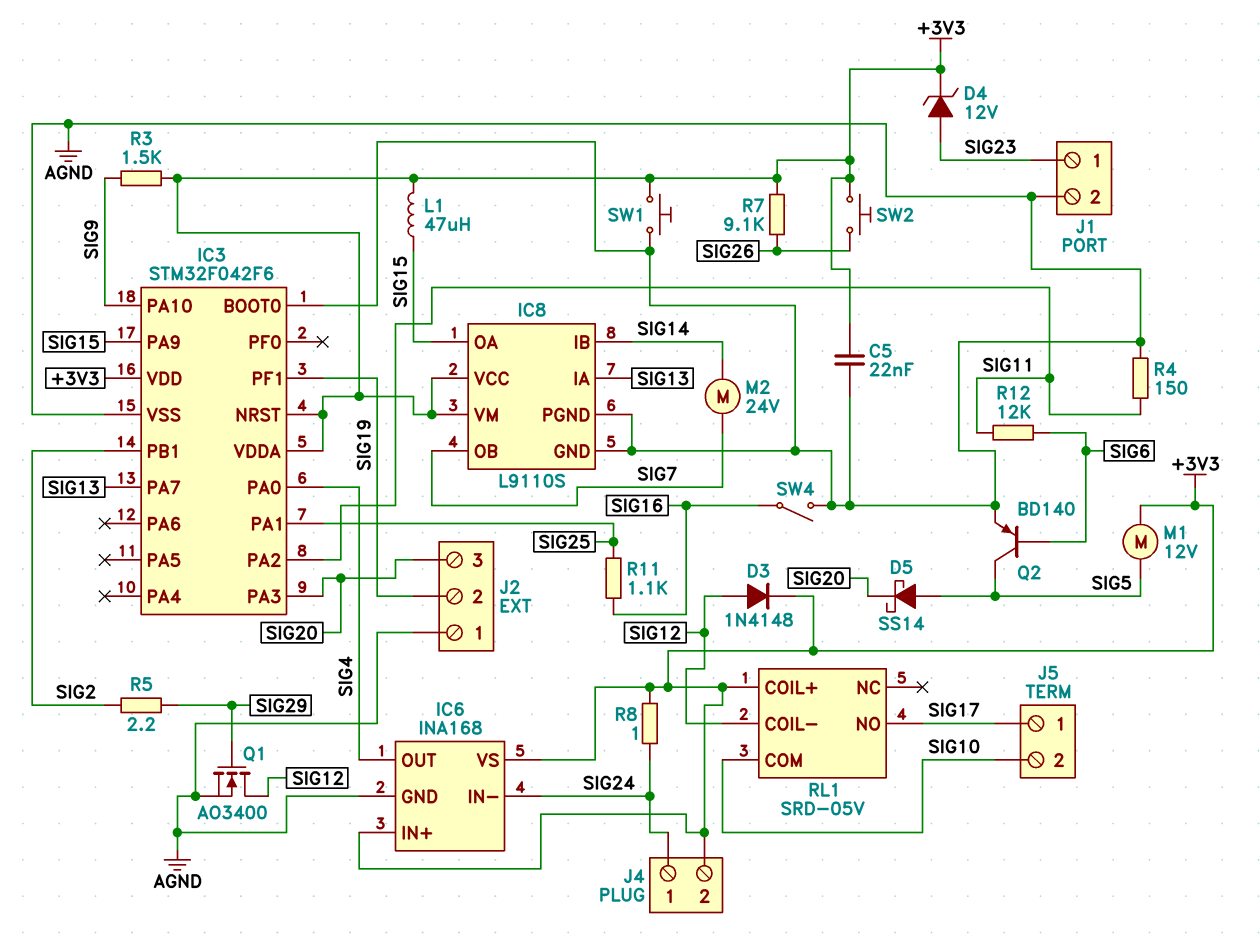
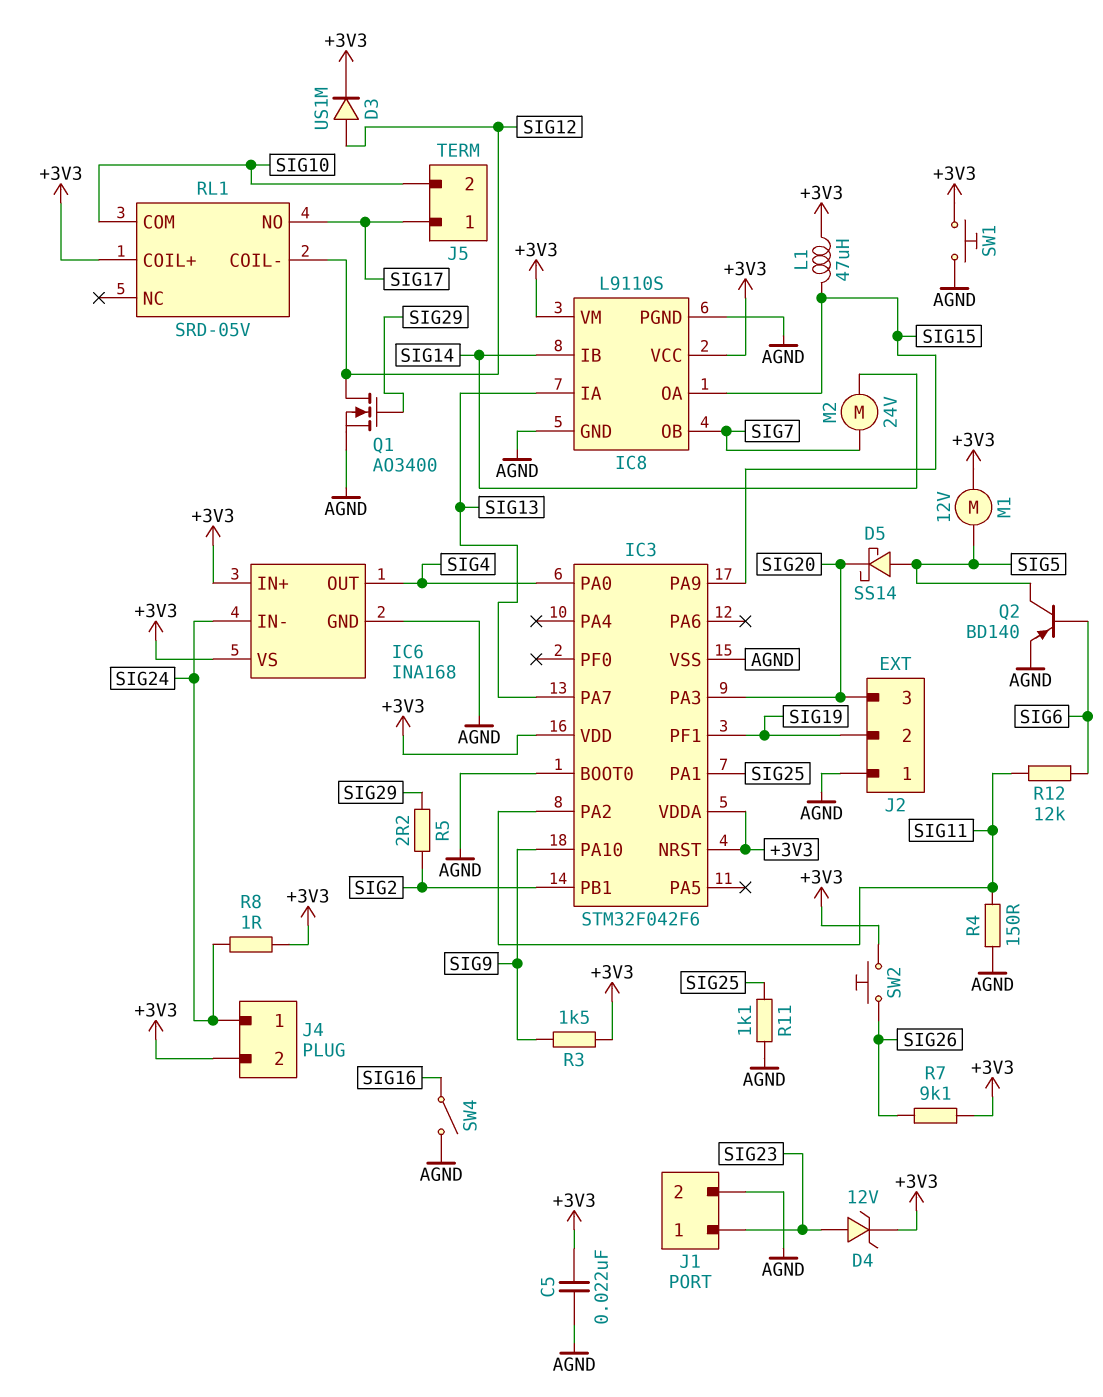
D3: diode 1N4148 (A SIG12, K +3V3) -> diode US1M (A SIG12, K +3V3)
R11: 1.1k (SIG16, SIG25) -> 1.1k (AGND, SIG25)

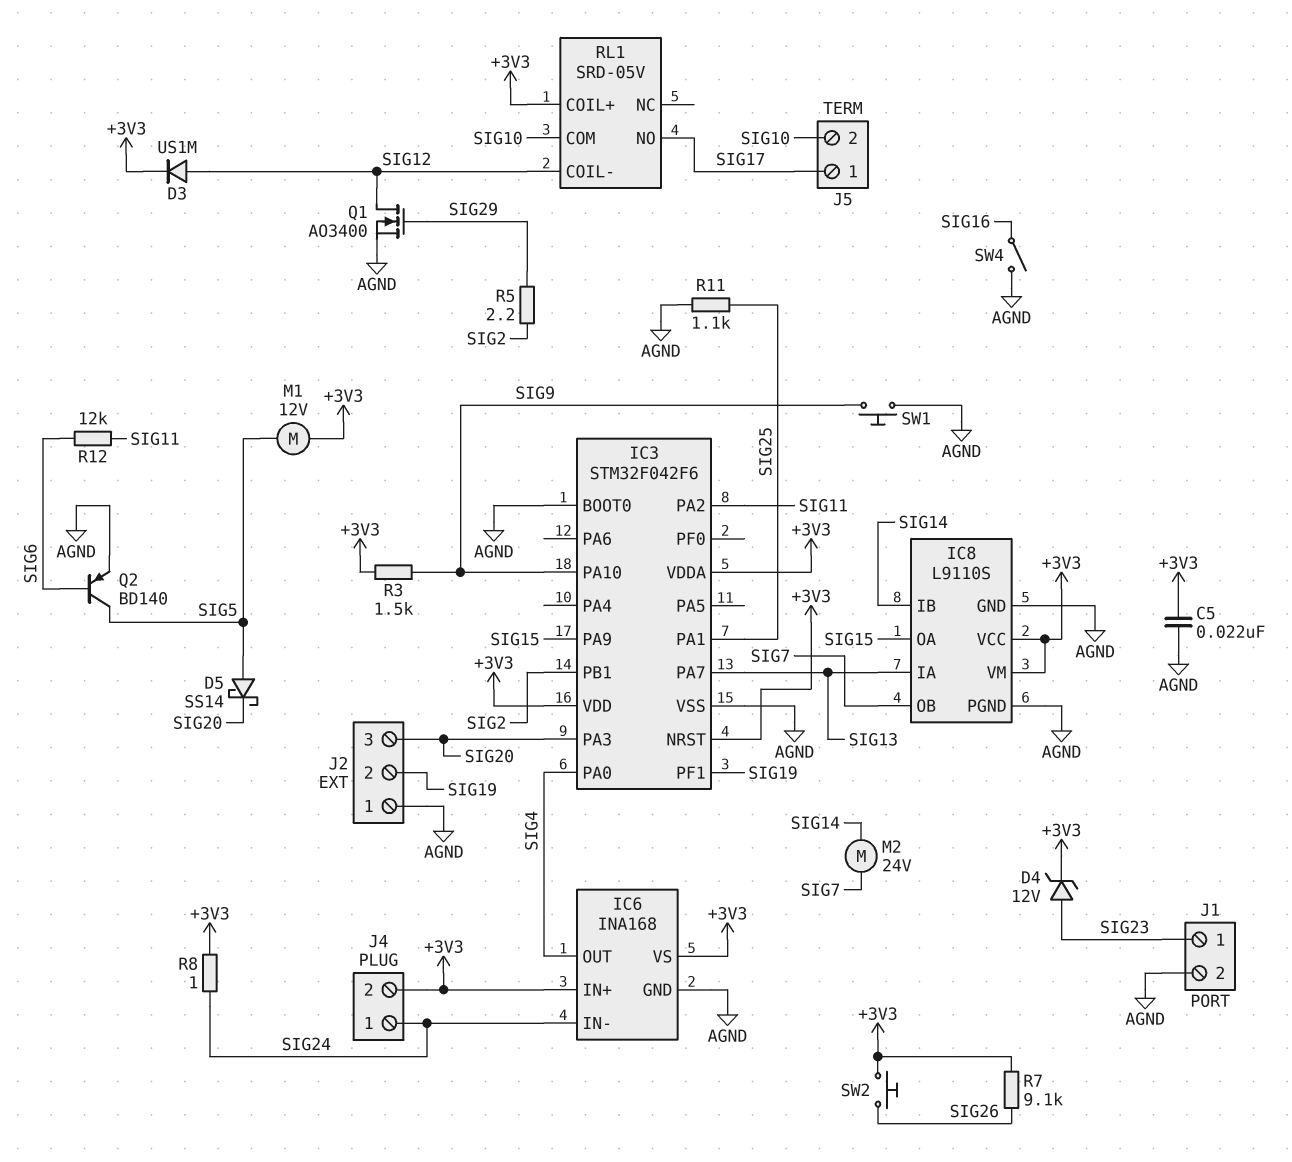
L1: 47uH (+3V3, SIG15) -> none
R4: 150 (AGND, SIG11) -> none
SW1: button (+3V3, AGND) -> button (AGND, SIG9)

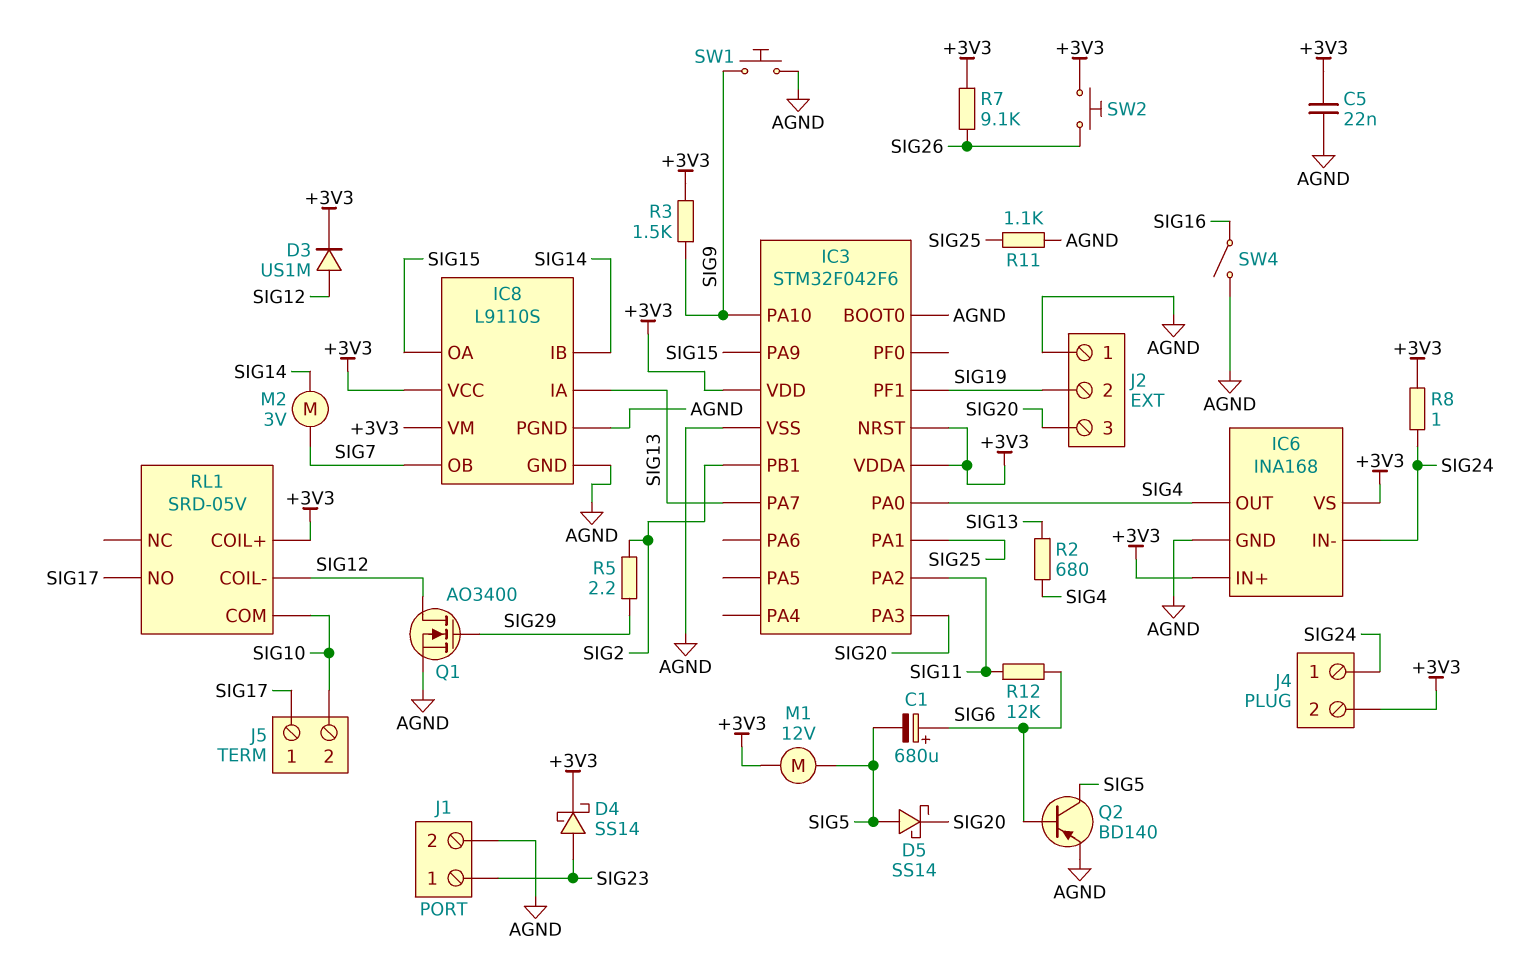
C1: none -> 680uF (plus SIG6, minus SIG5)
D4: zener 12V (A SIG23, K +3V3) -> schottky SS14 (A SIG23, K +3V3)
M2: motor 24V (SIG7, SIG14) -> motor 3V (SIG7, SIG14)
R2: none -> 680 (SIG4, SIG13)

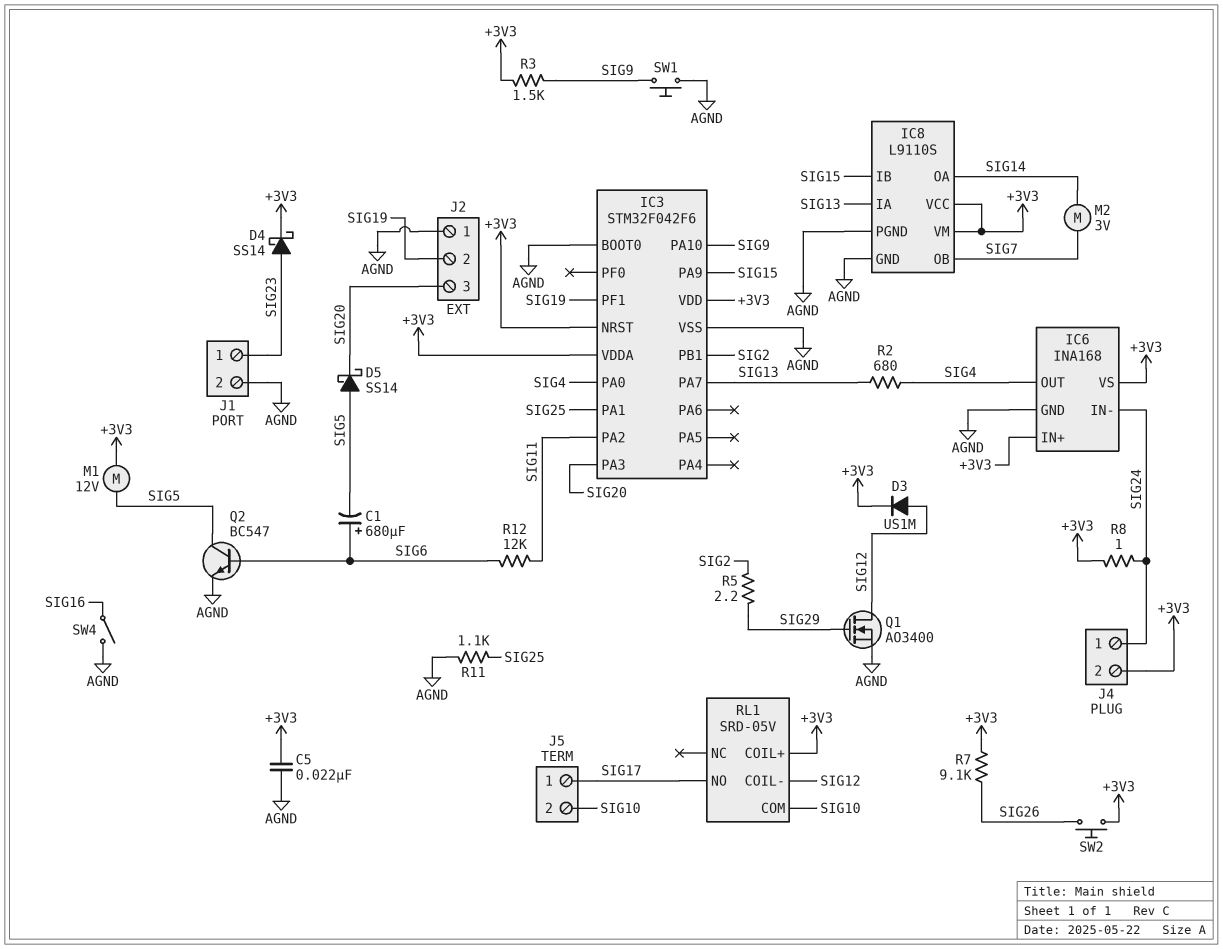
IC8 pin IB: SIG14 -> SIG15
IC8 pin OA: SIG15 -> SIG14
Q2: PNP BD140 (B SIG6, C SIG5, E AGND) -> NPN BC547 (B SIG6, C SIG5, E AGND)

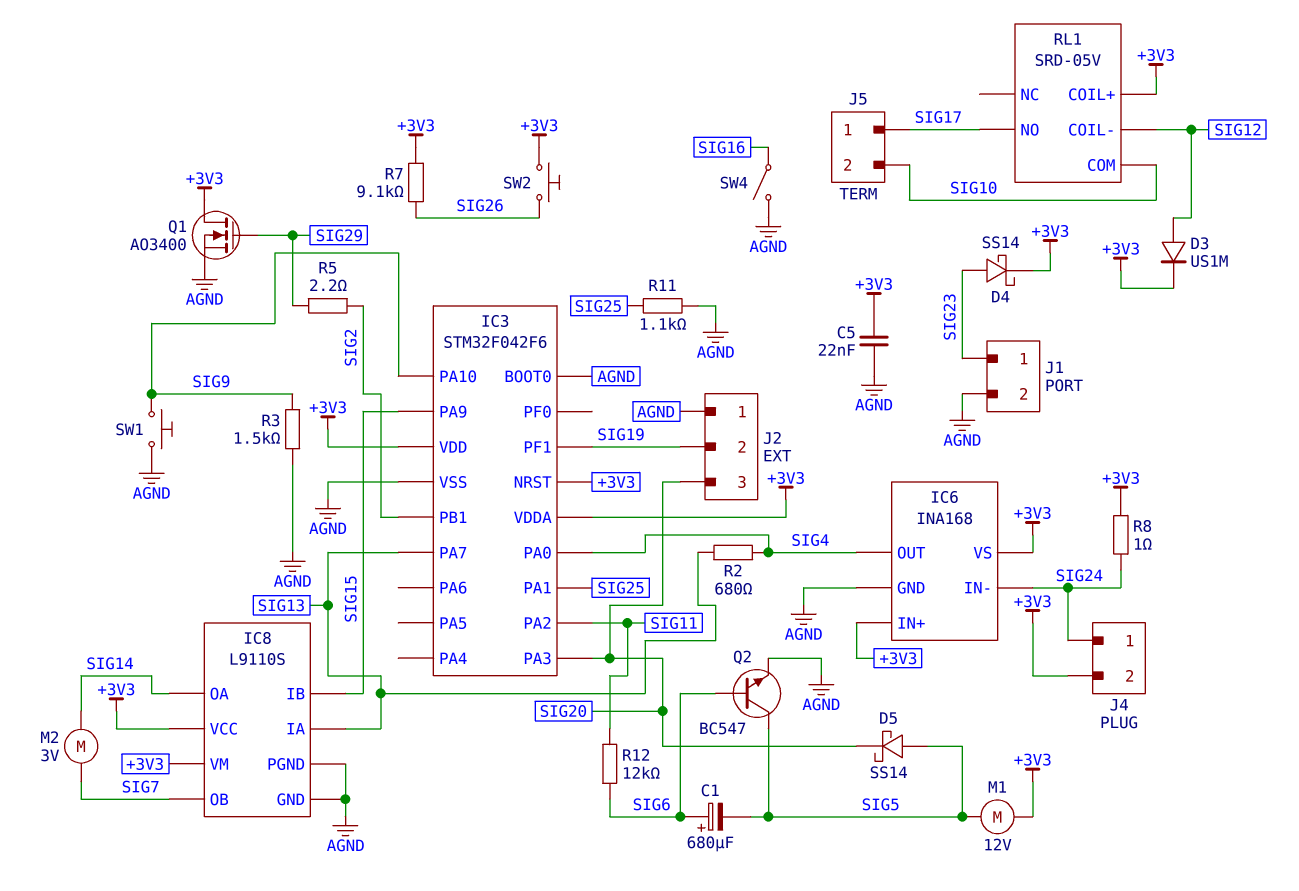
Q1: NMOS AO3400 (G SIG29, D SIG12, S AGND) -> NMOS AO3400 (G SIG29, D +3V3, S AGND)
R3: 1.5k (+3V3, SIG9) -> 1.5k (AGND, SIG9)

